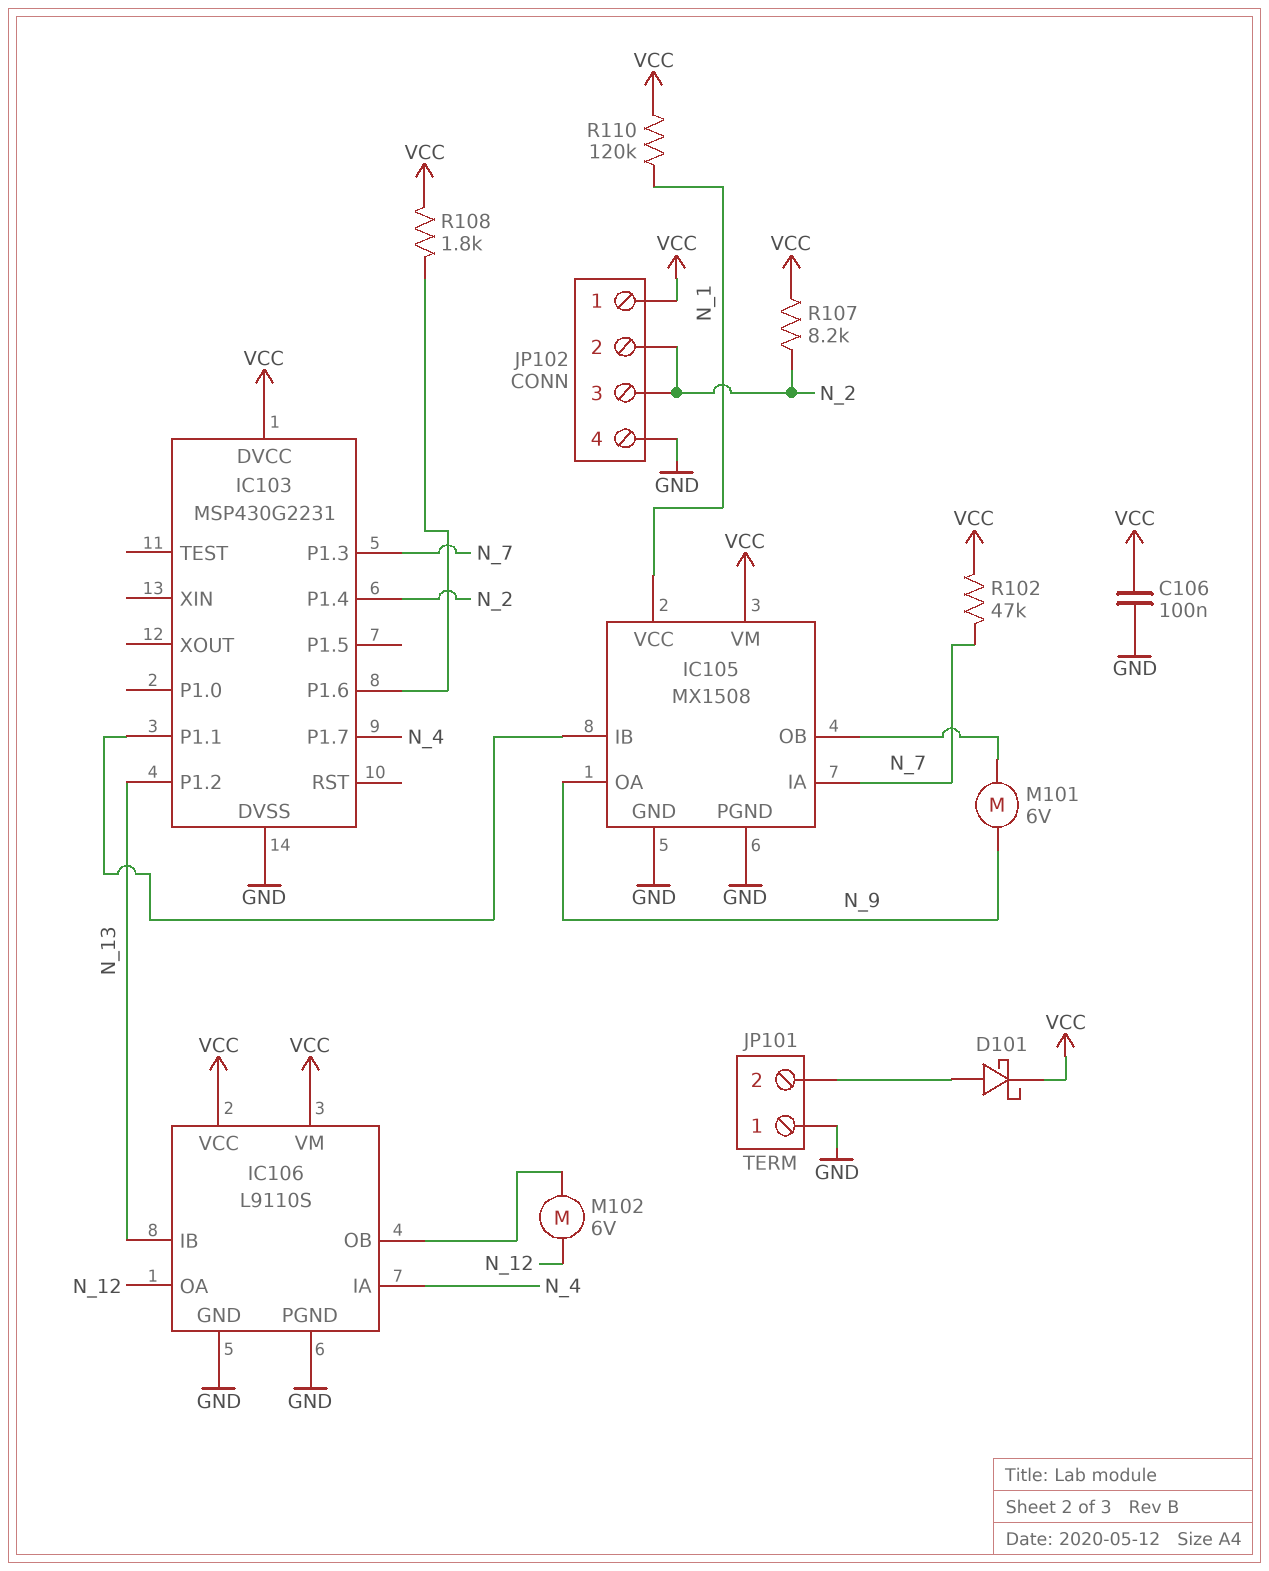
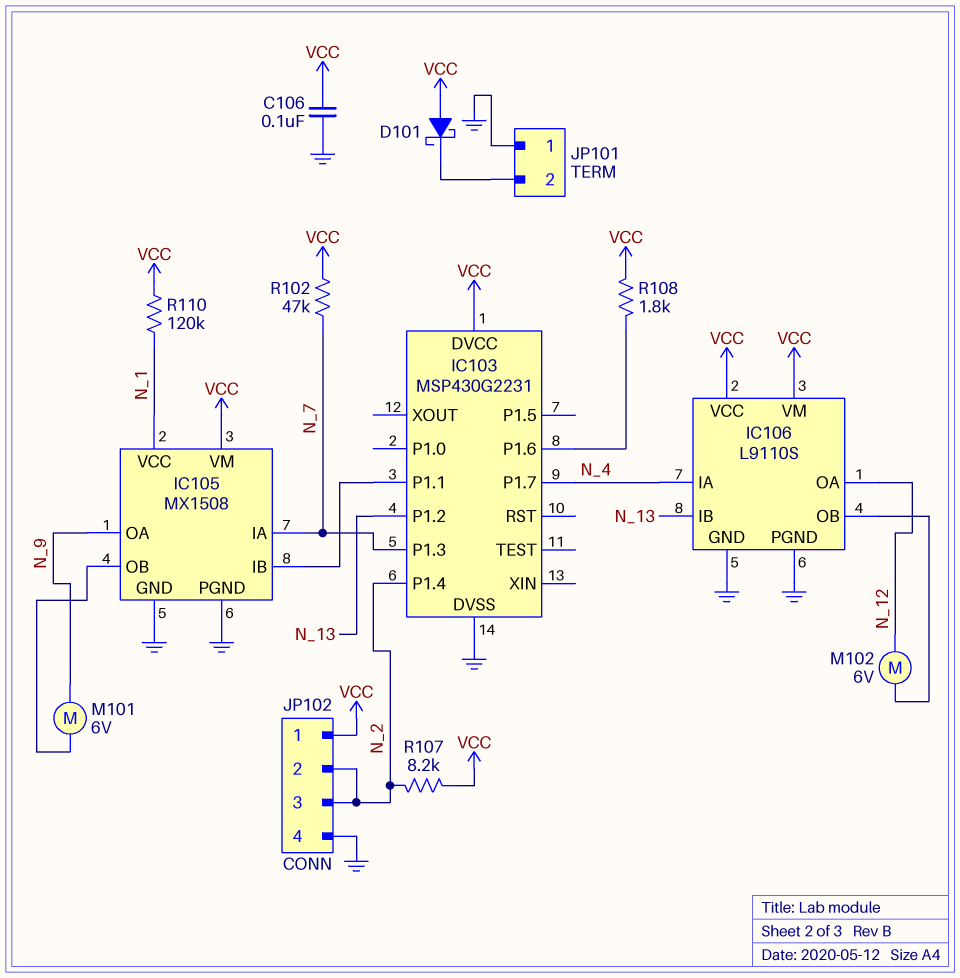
D101: schottky (A JP101/2, K VCC) -> schottky (A VCC, K JP101/2)

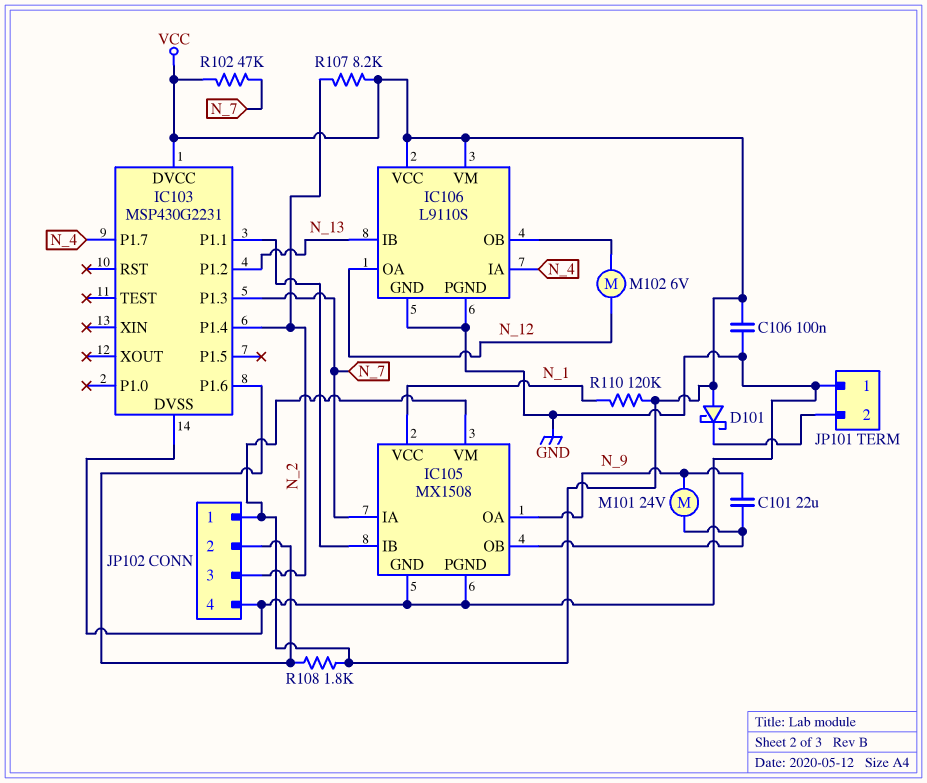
C101: none -> 22uF (IC105/OB, N_9)
JP102 pin 2: N_2 -> IC103/P1.6
M101: motor 6V (IC105/OB, N_9) -> motor 24V (IC105/OB, N_9)

